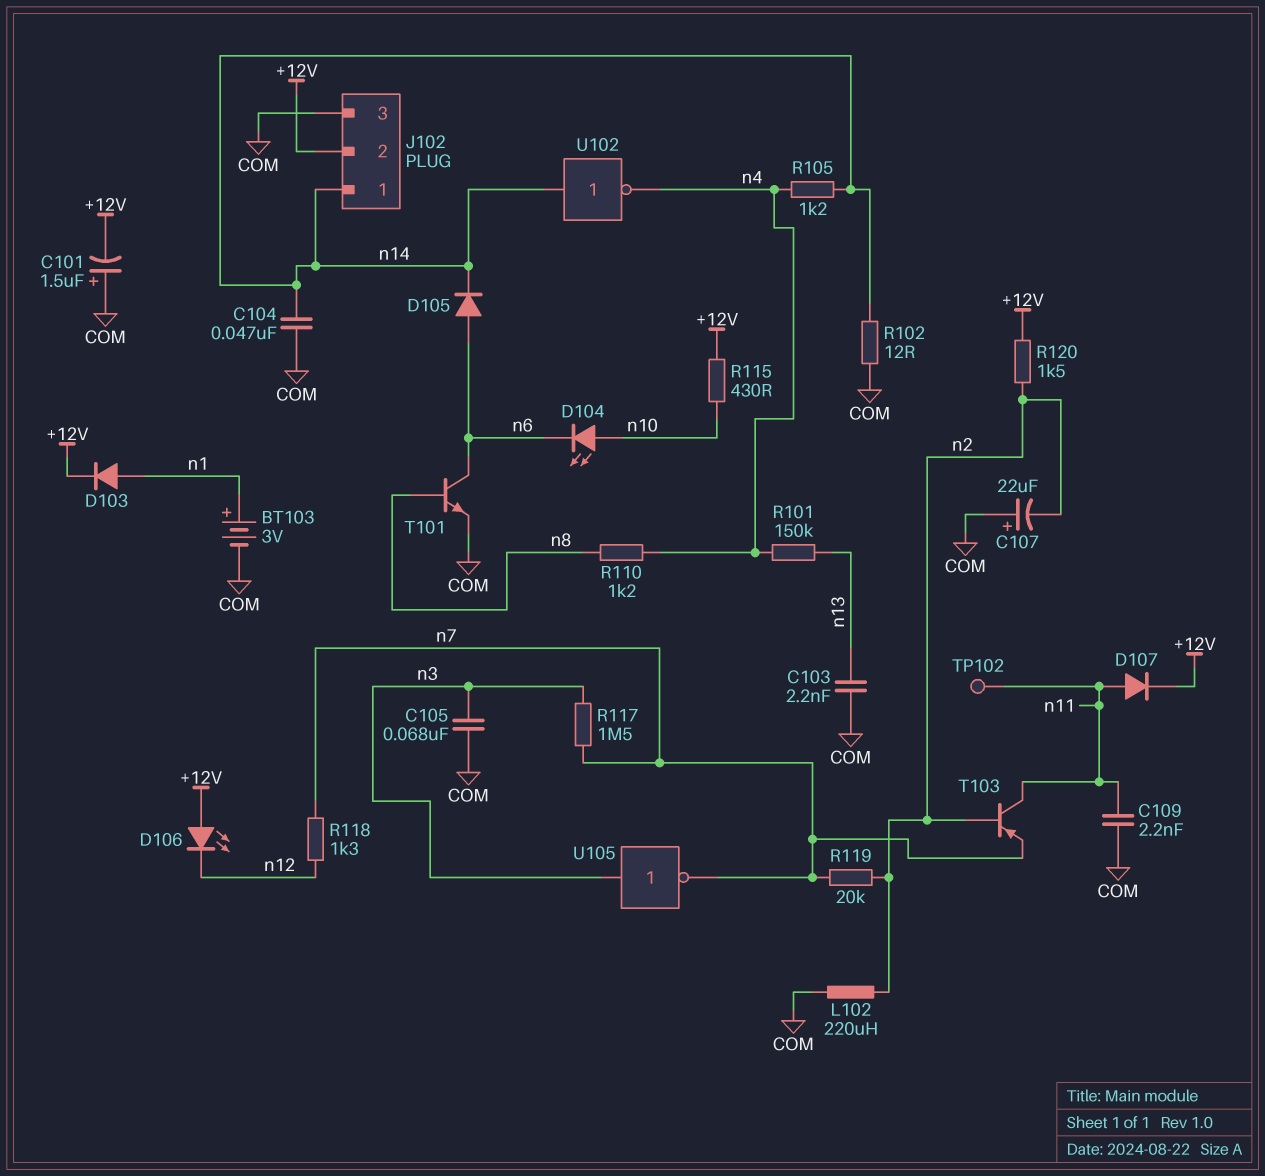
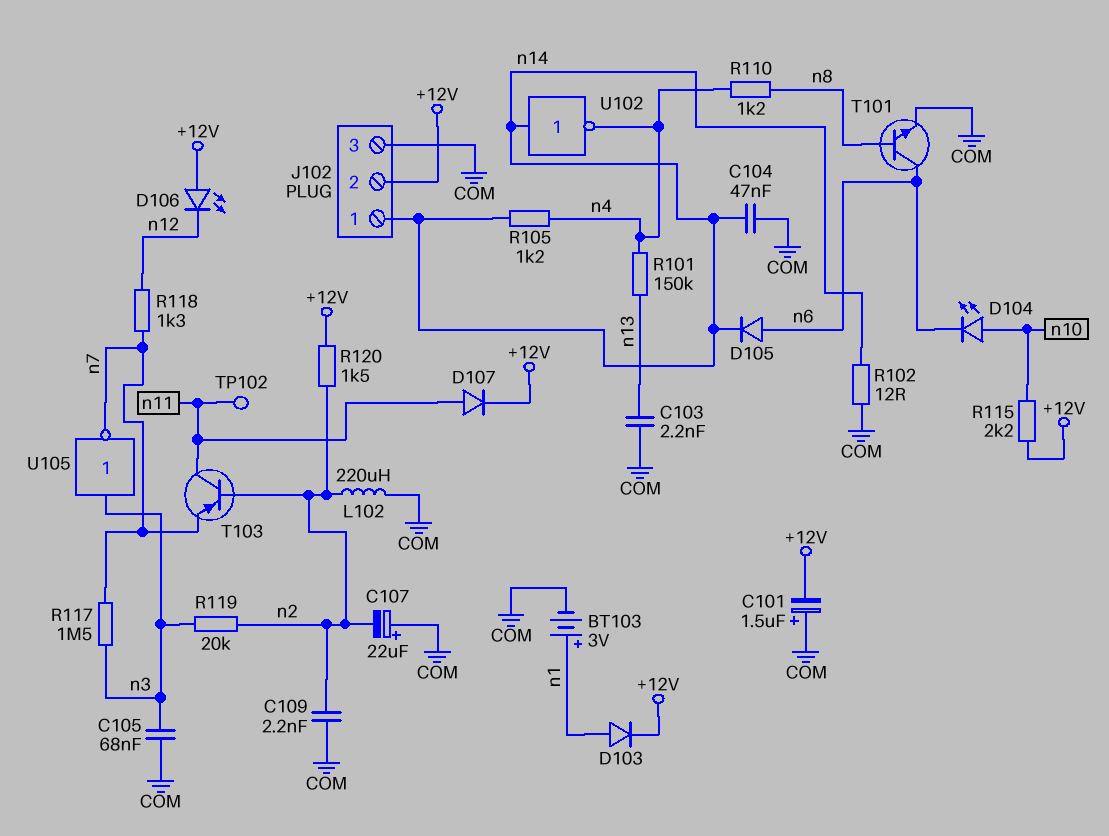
C109: 2.2nF (COM, n11) -> 2.2nF (COM, n2)
R115: 430 (+12V, n10) -> 2.2k (+12V, n10)
R119: 20k (n2, n7) -> 20k (n2, n3)

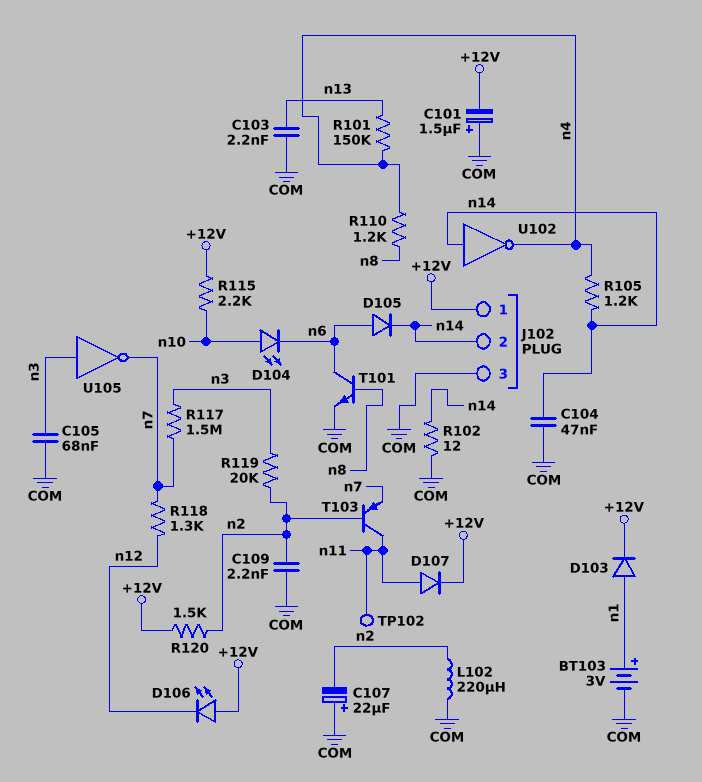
J102 pin 1: n14 -> +12V
J102 pin 2: +12V -> n14

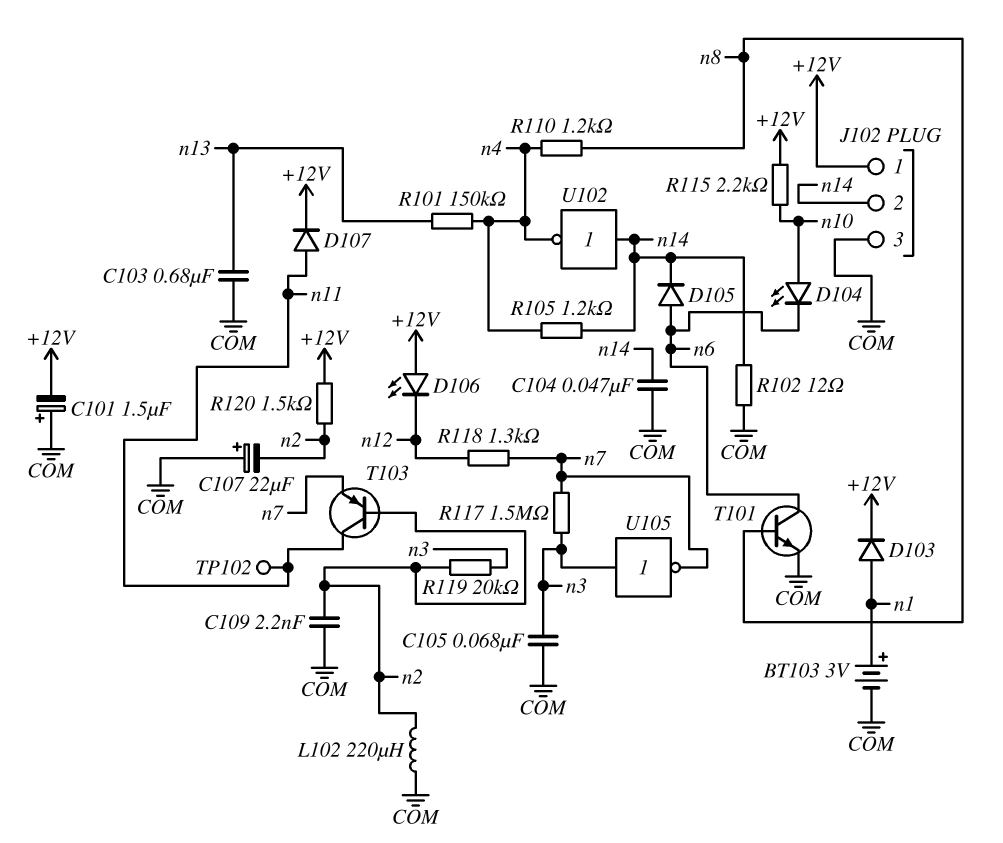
C103: 2.2nF (COM, n13) -> 680nF (COM, n13)

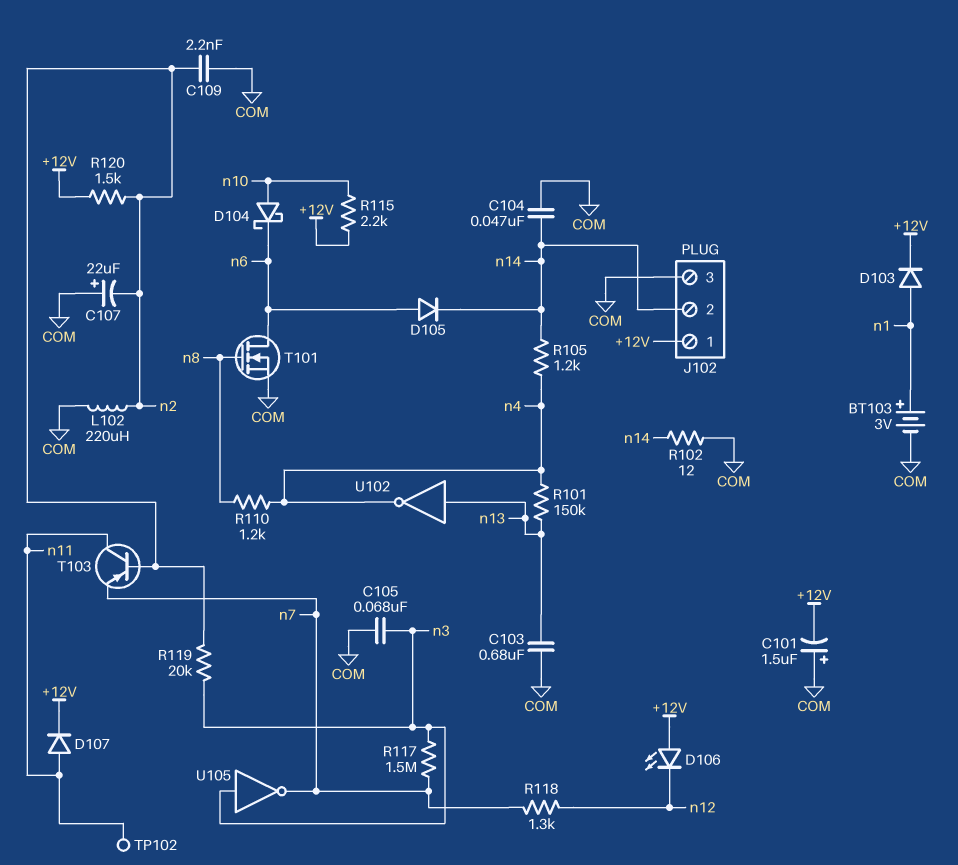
D104: LED (A n10, K n6) -> schottky (A n10, K n6)
T101: NPN (B n8, C n6, E COM) -> NMOS (G n8, D n6, S COM)
U102: NOT (in n14, out n4) -> NOT (in n13, out n4)

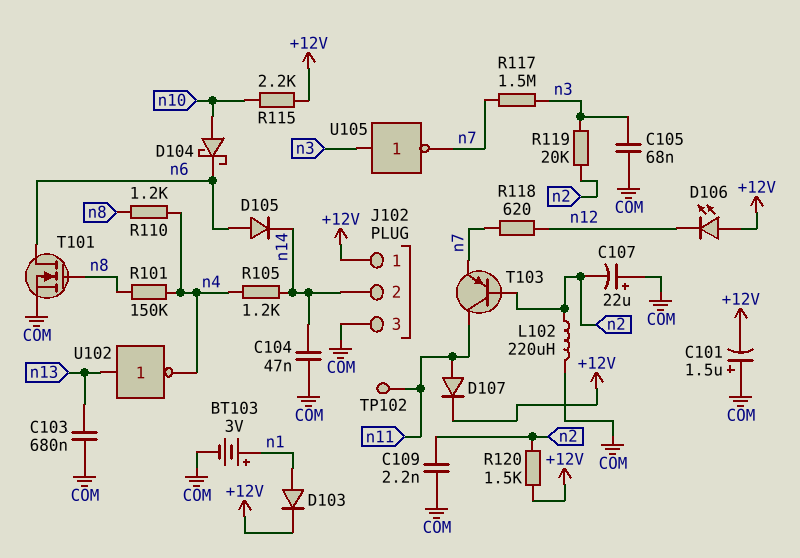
R101: 150k (n4, n13) -> 150k (n4, n8)
R102: 12 (COM, n14) -> none
R118: 1.3k (n7, n12) -> 620 (n7, n12)

